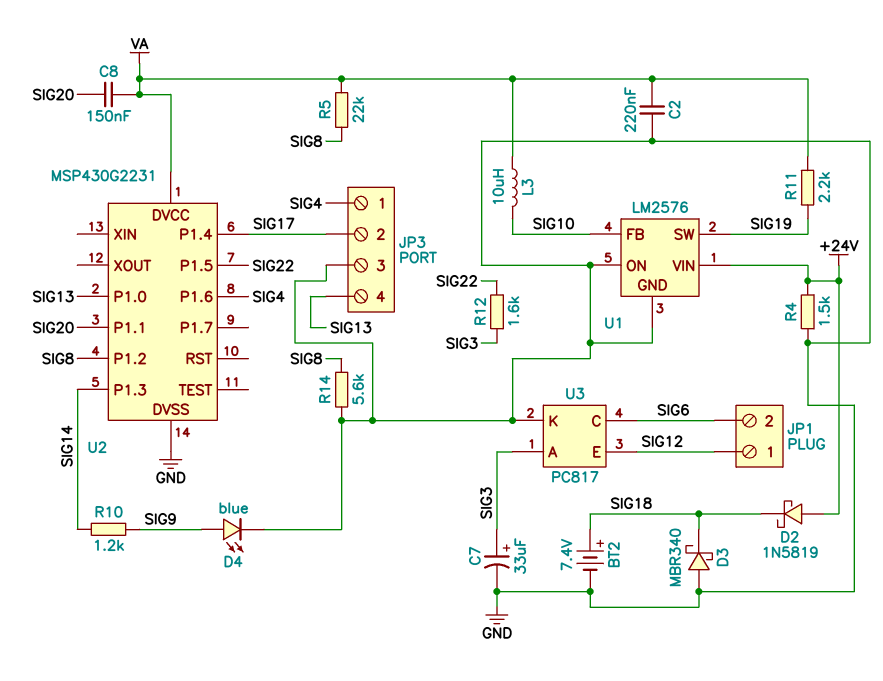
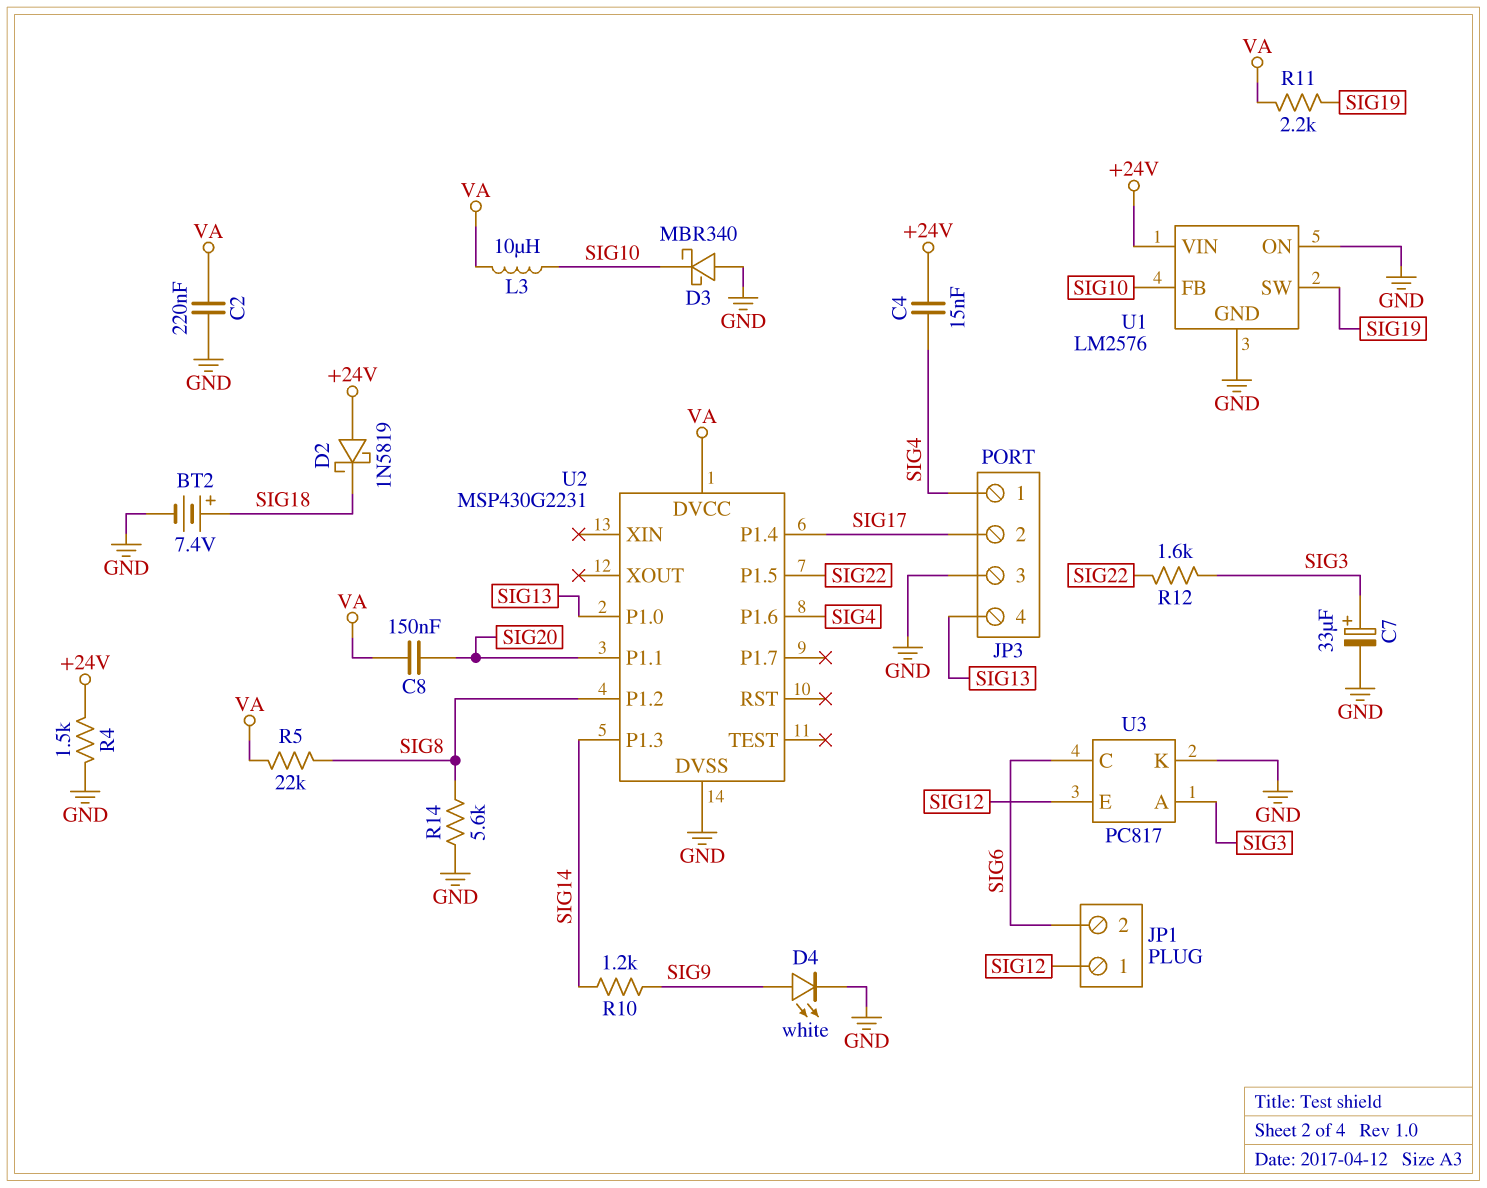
C4: none -> 15nF (+24V, SIG4)
D3: schottky MBR340 (A GND, K SIG18) -> schottky MBR340 (A GND, K SIG10)
D4: LED blue (A SIG9, K GND) -> LED white (A SIG9, K GND)

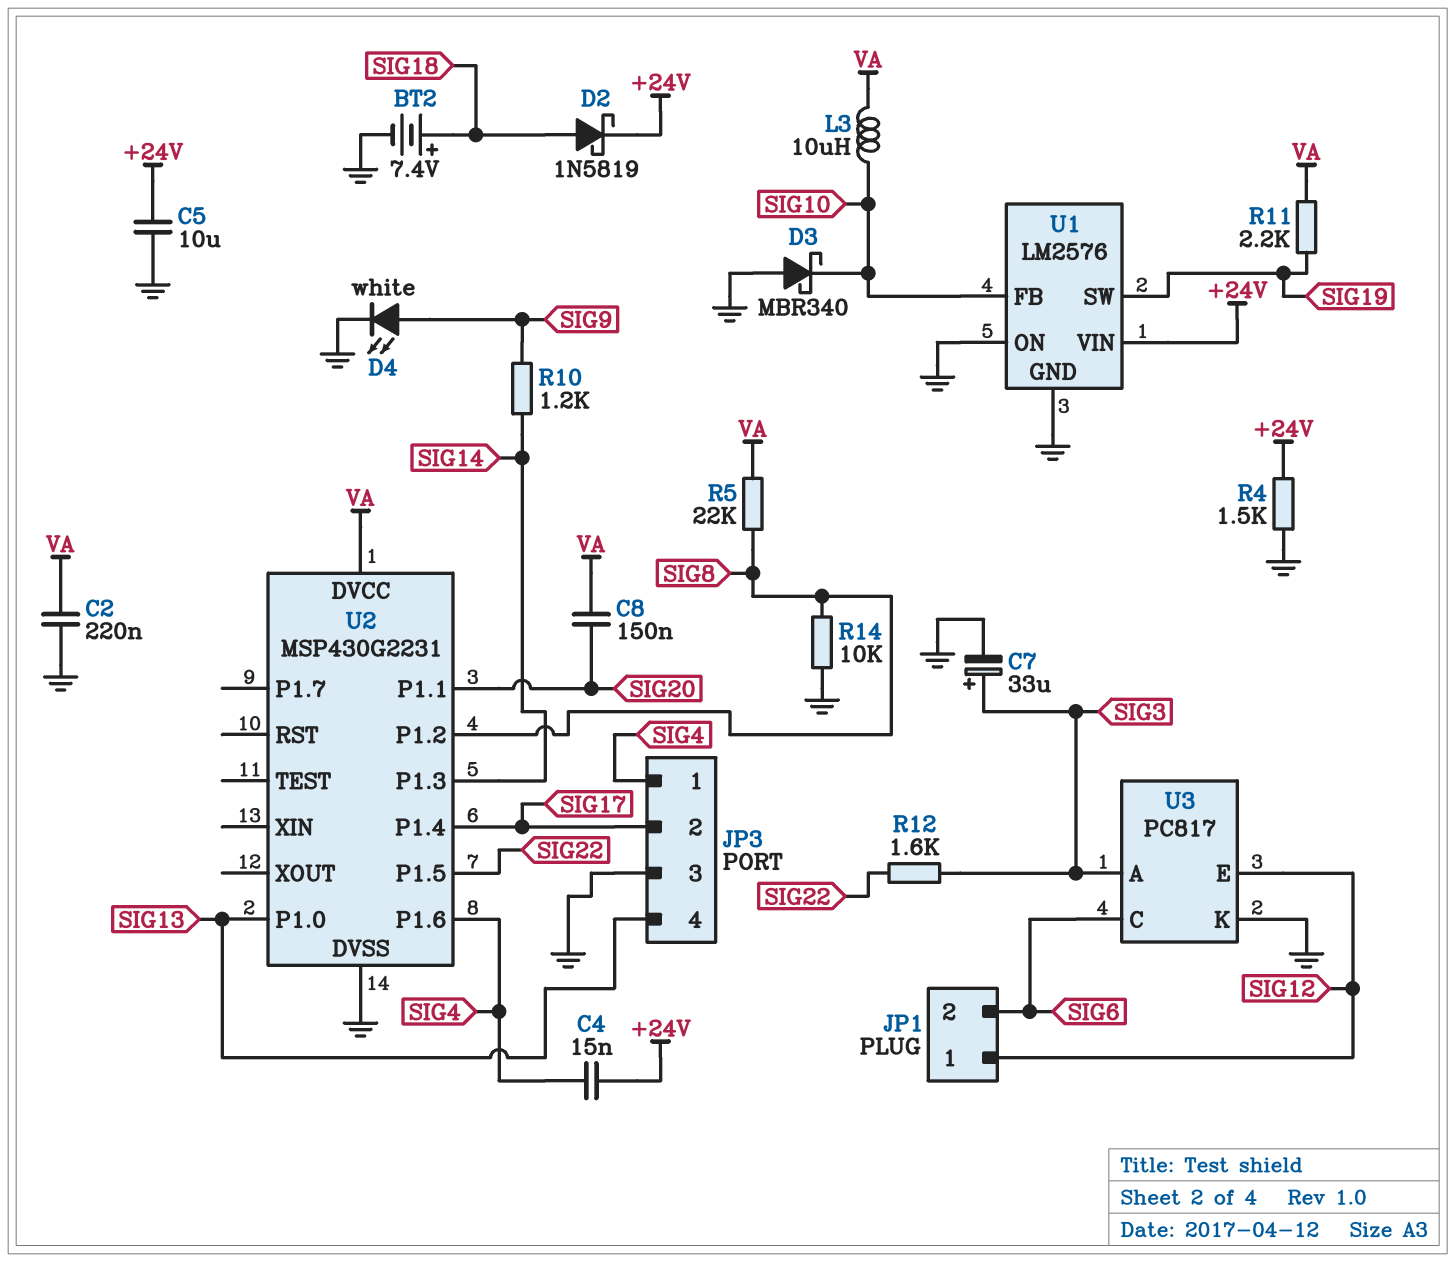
C5: none -> 10uF (+24V, GND)
D2: schottky 1N5819 (A +24V, K SIG18) -> schottky 1N5819 (A SIG18, K +24V)
R14: 5.6k (GND, SIG8) -> 10k (GND, SIG8)

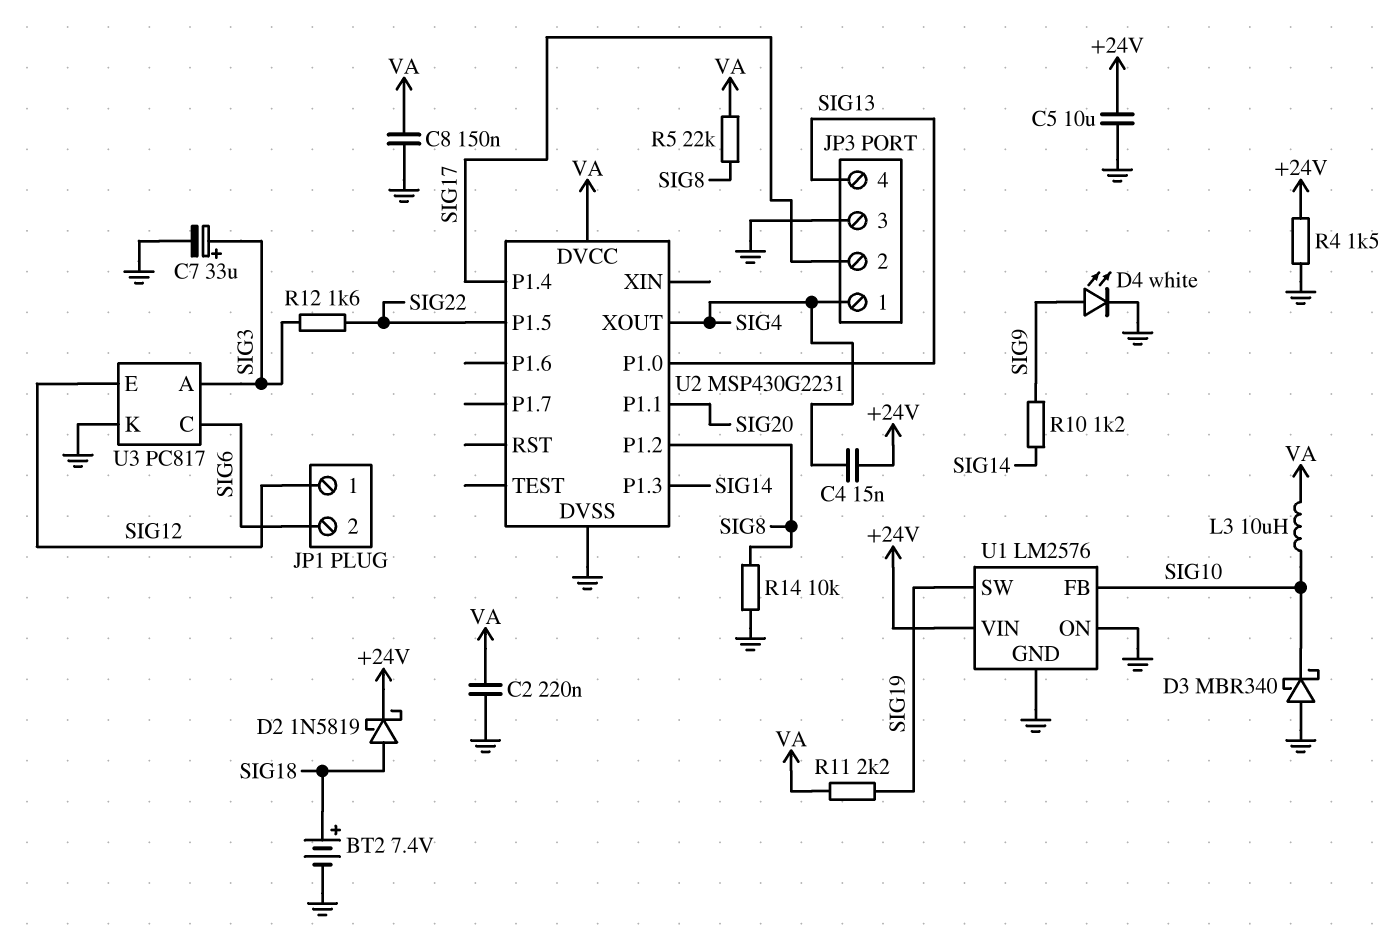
C8: 150nF (SIG20, VA) -> 150nF (GND, VA)
U2 pin P1.6: SIG4 -> none
U2 pin XOUT: none -> SIG4

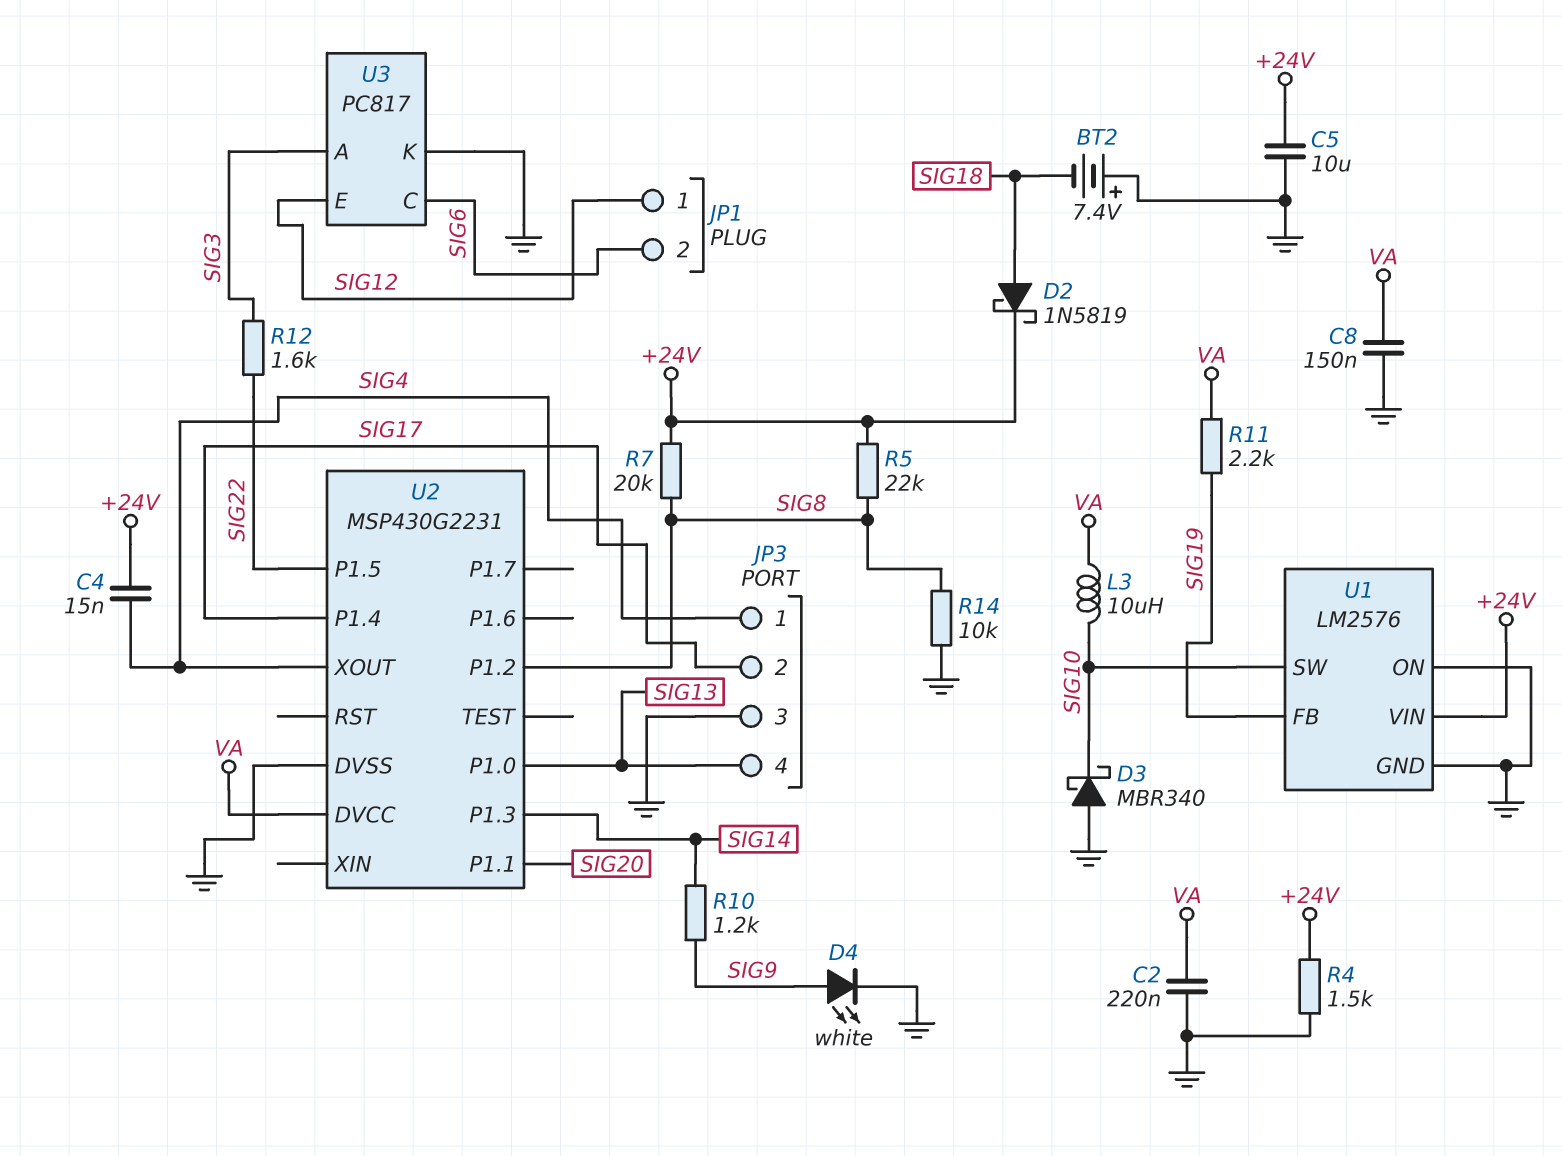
BT2: 7.4V (plus SIG18, minus GND) -> 7.4V (plus GND, minus SIG18)
C7: 33uF (plus SIG3, minus GND) -> none
R5: 22k (SIG8, VA) -> 22k (+24V, SIG8)
R7: none -> 20k (+24V, SIG8)
U1 pin FB: SIG10 -> SIG19
U1 pin SW: SIG19 -> SIG10

